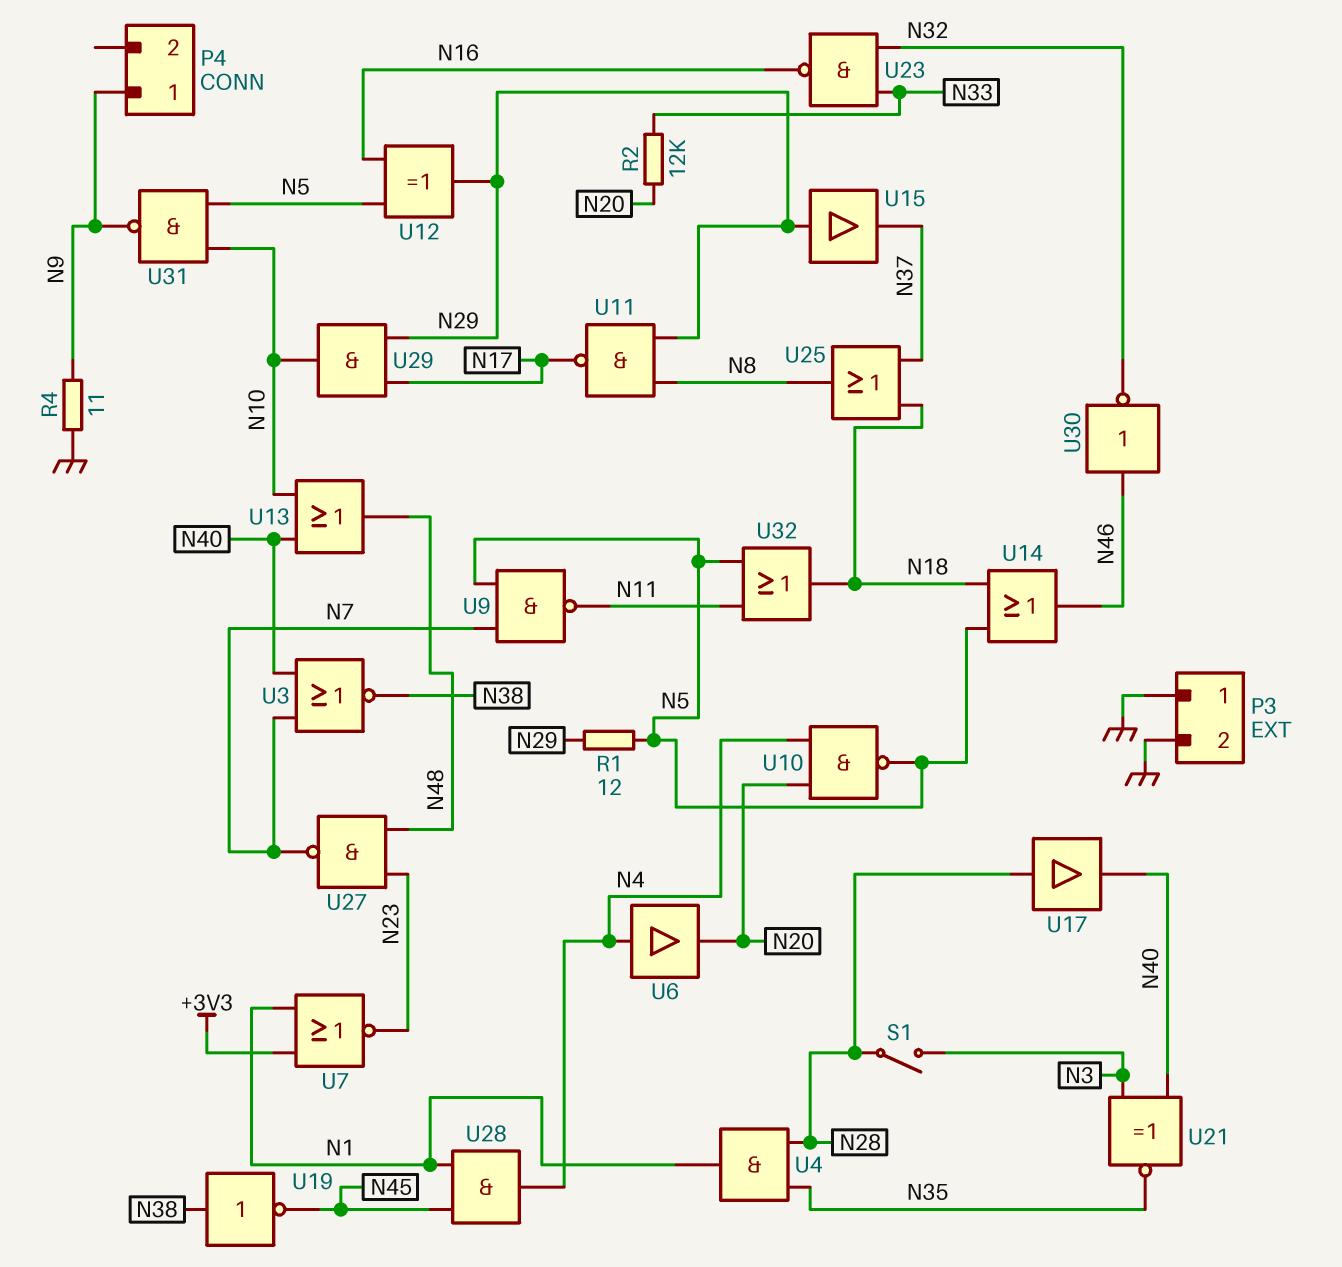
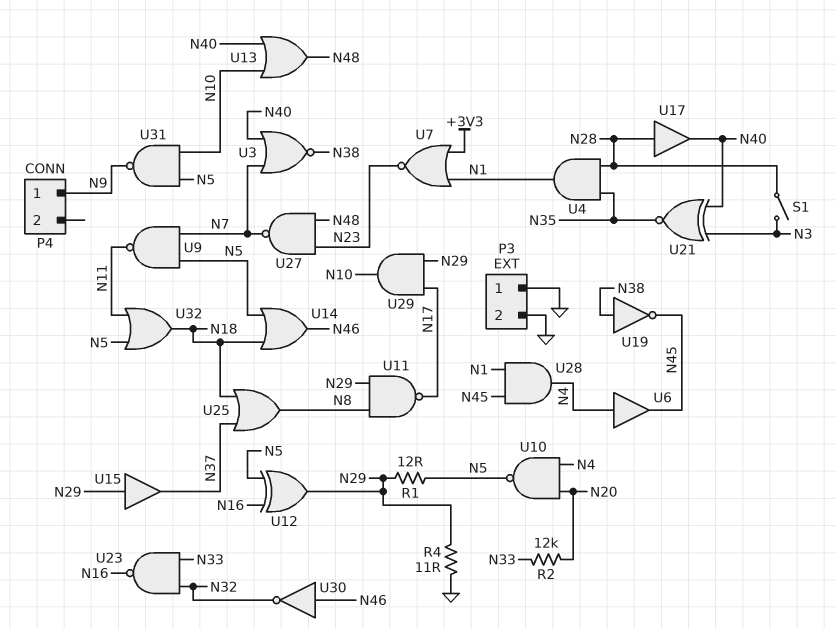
R4: 11 (GND, N9) -> 11 (GND, N29)
U6: buffer (in N4, out N20) -> buffer (in N4, out N45)

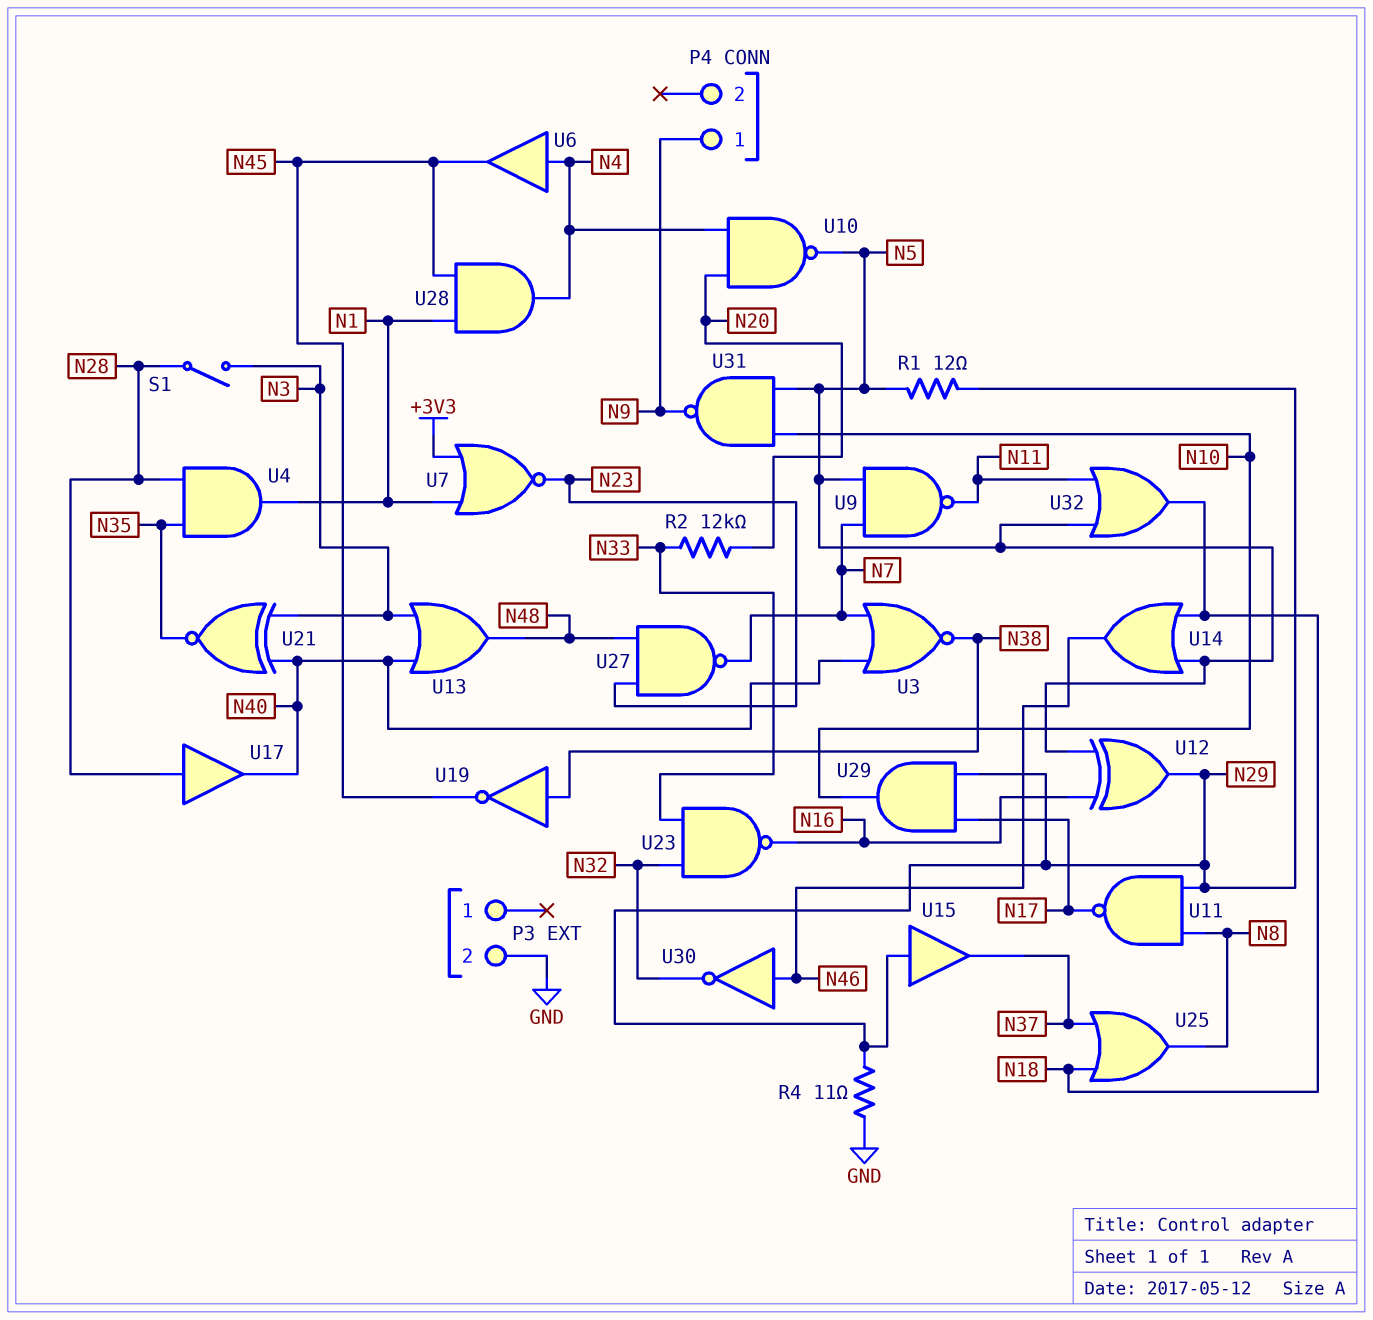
P3 pin 1: GND -> none
U13: OR (in N10, in N40, out N48) -> OR (in N3, in N40, out N48)

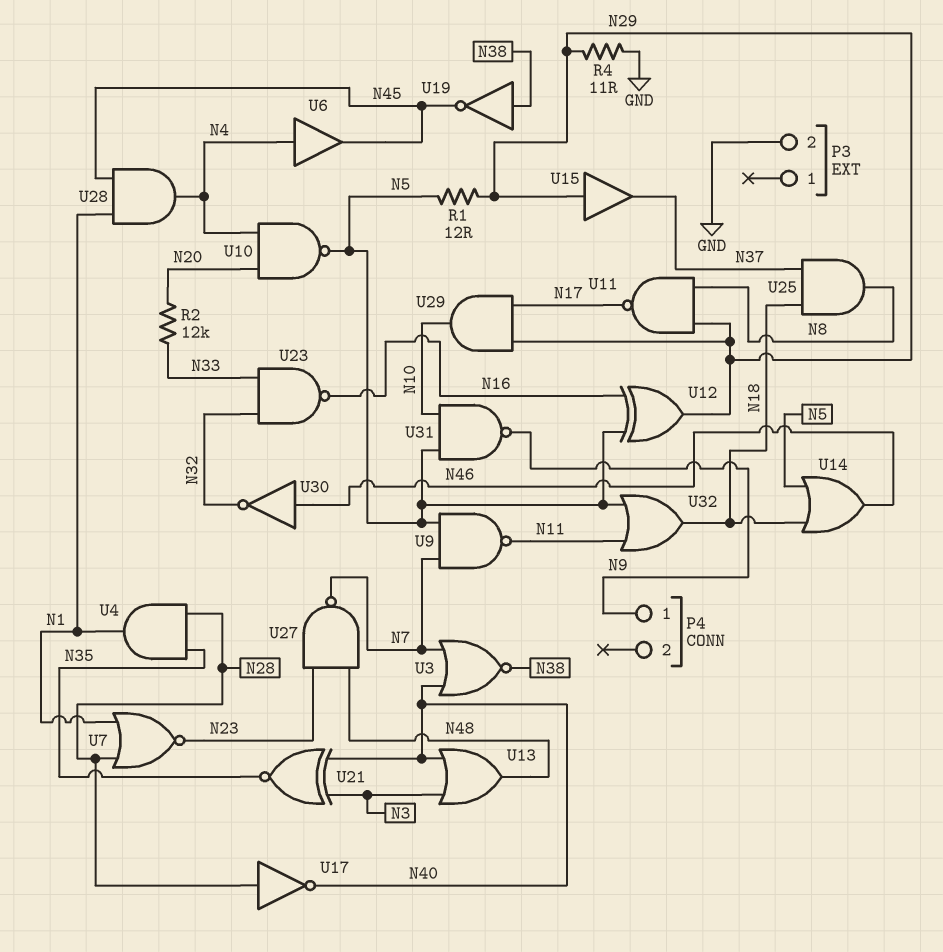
S1: switch (N3, N28) -> none
U7: NOR (in +3V3, in N1, out N23) -> NOR (in N1, in N28, out N23)
U17: buffer (in N28, out N40) -> NOT (in N28, out N40)
U25: OR (in N18, in N37, out N8) -> AND (in N18, in N37, out N8)

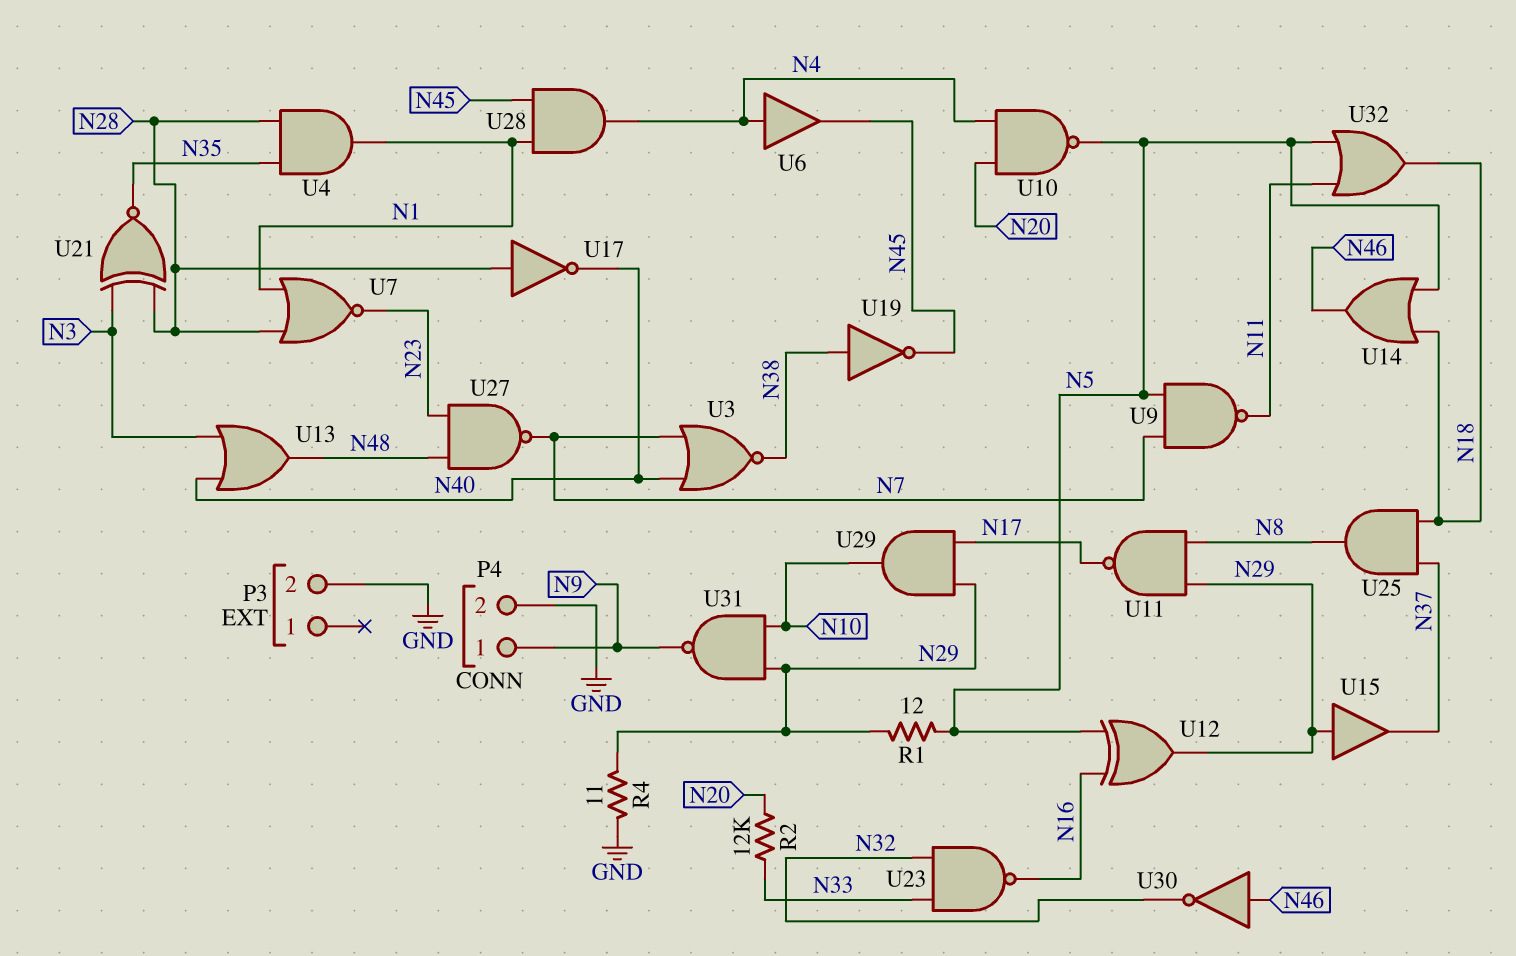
P4 pin 2: none -> GND
U21: XNOR (in N3, in N40, out N35) -> XNOR (in N3, in N28, out N35)
U31: NAND (in N5, in N10, out N9) -> NAND (in N10, in N29, out N9)

